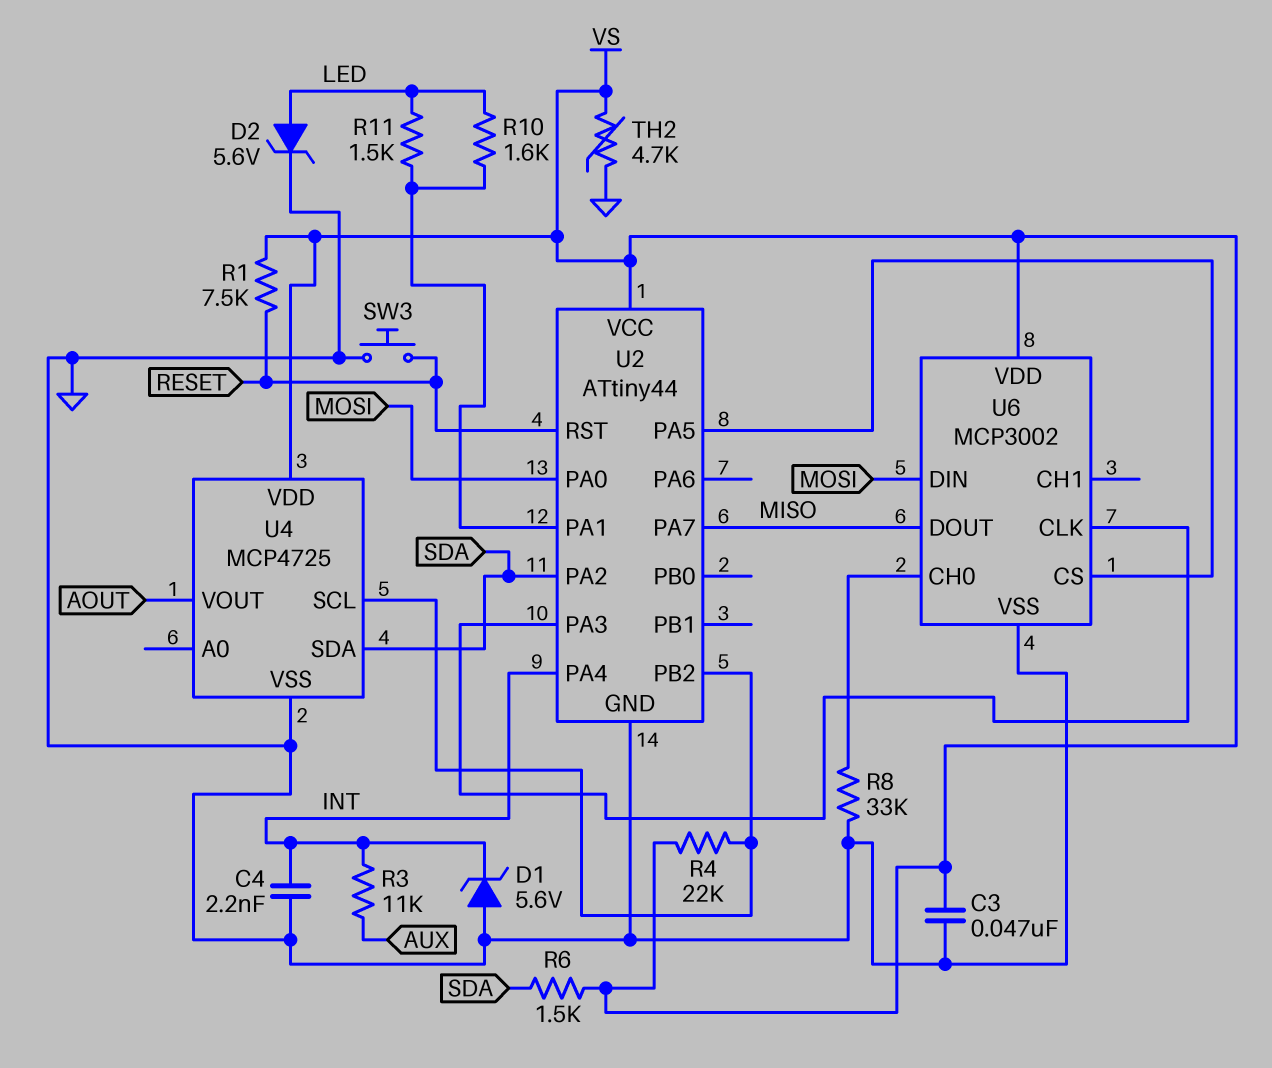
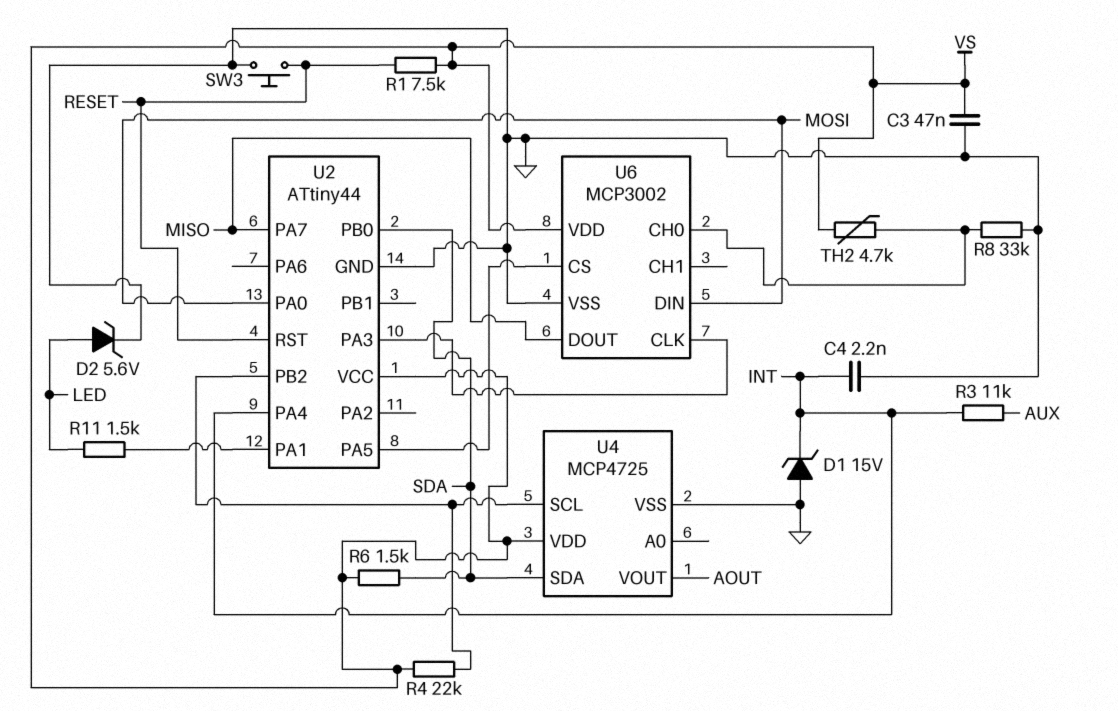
D1: zener 5.6V (A GND, K INT) -> zener 15V (A GND, K INT)
R10: 1.6k (LED, U2/PA1) -> none
TH2: 4.7k (GND, VS) -> 4.7k (U6/CH0, VS)
U2 pin PA2: SDA -> none
U2 pin PB0: none -> SDA

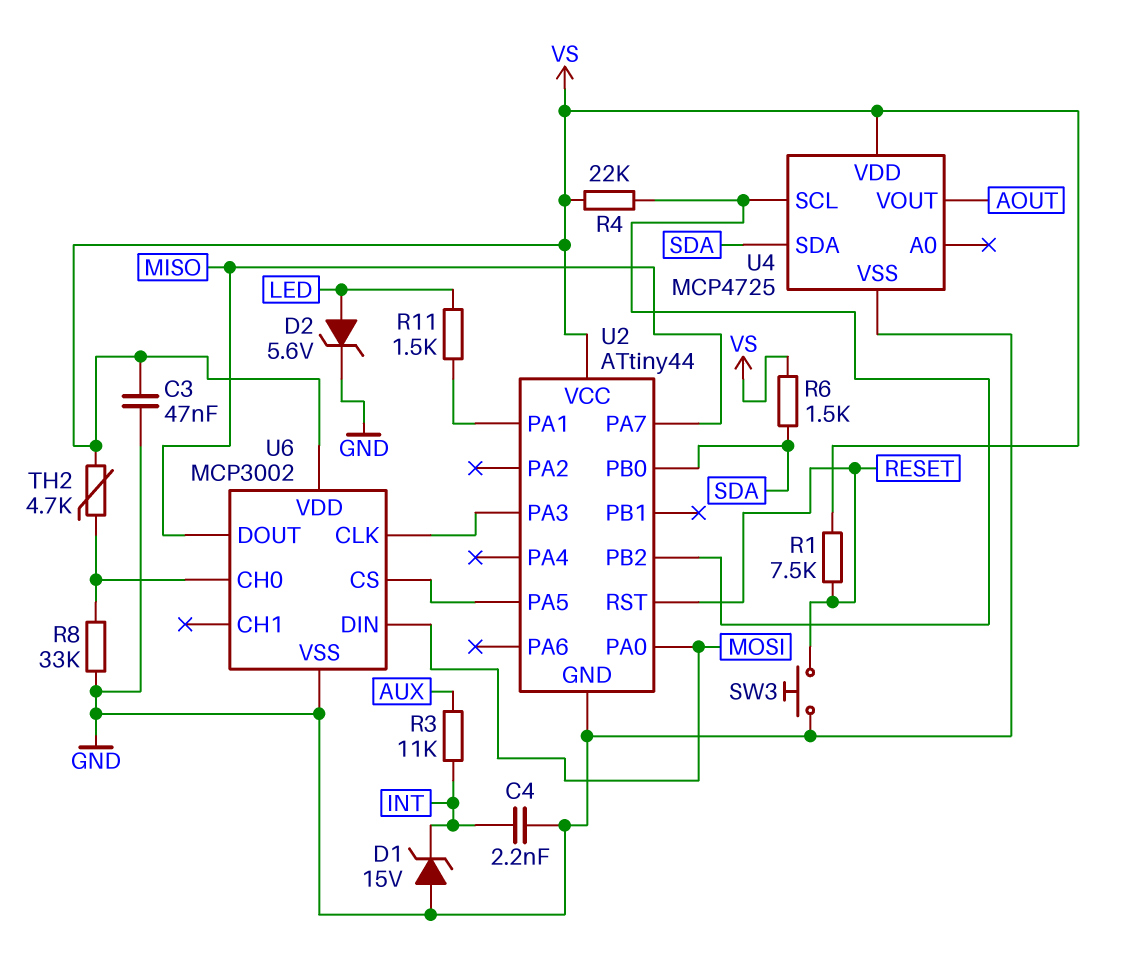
U2 pin PA4: INT -> none

